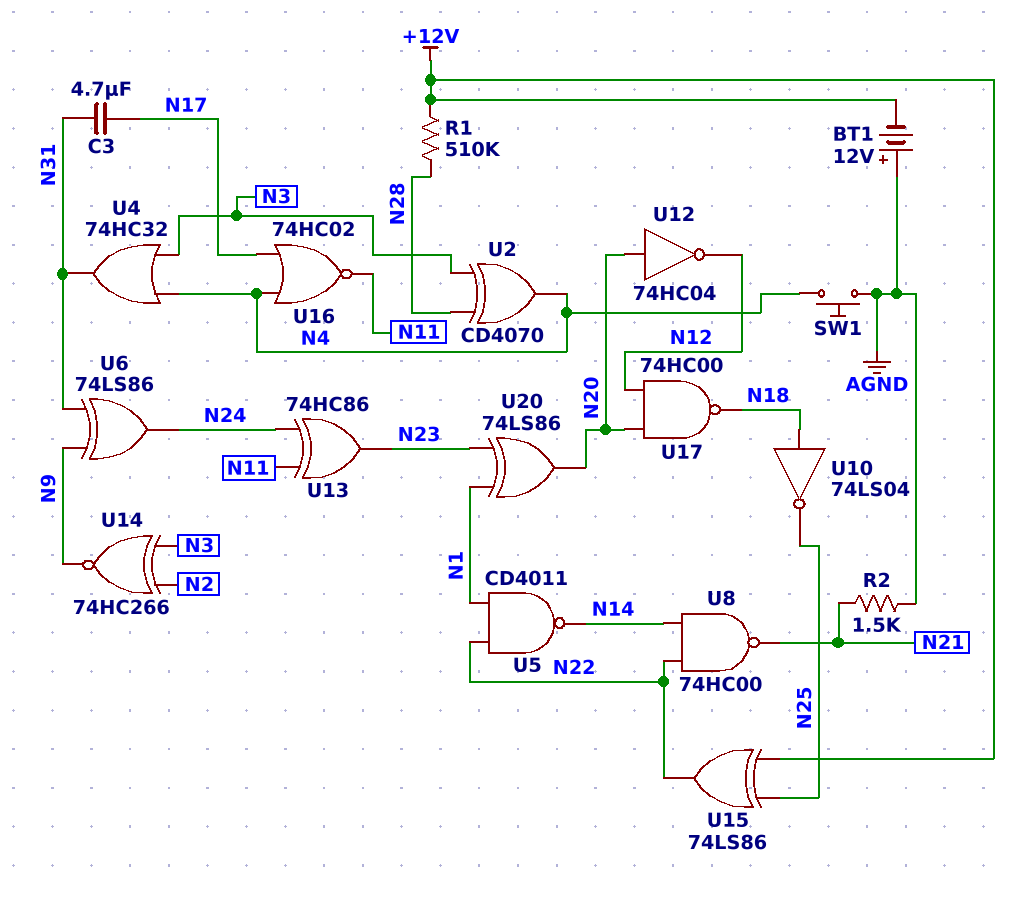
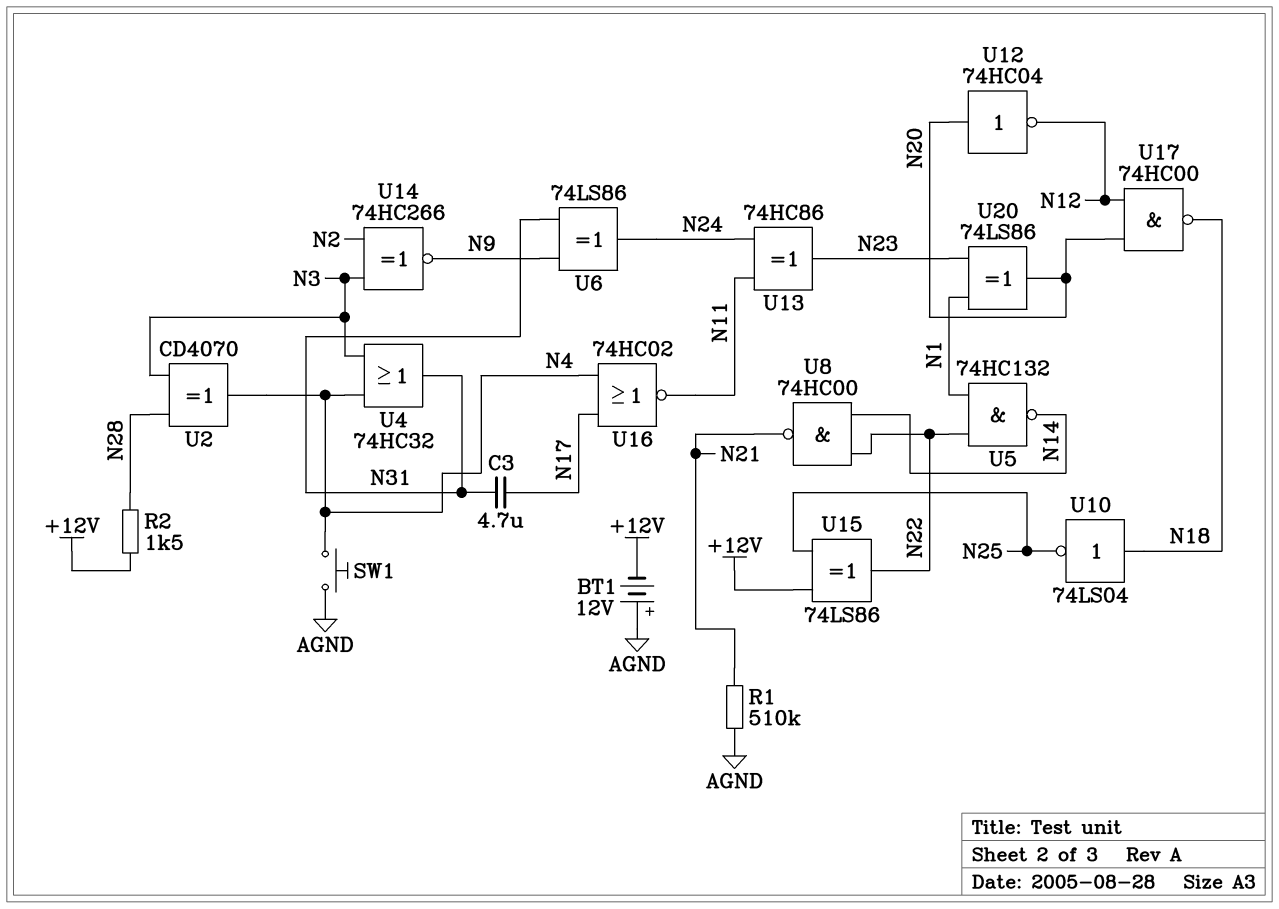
R1: 510k (+12V, N28) -> 510k (AGND, N21)
R2: 1.5k (AGND, N21) -> 1.5k (+12V, N28)
U5: NAND CD4011 (in N1, in N22, out N14) -> NAND 74HC132 (in N1, in N22, out N14)

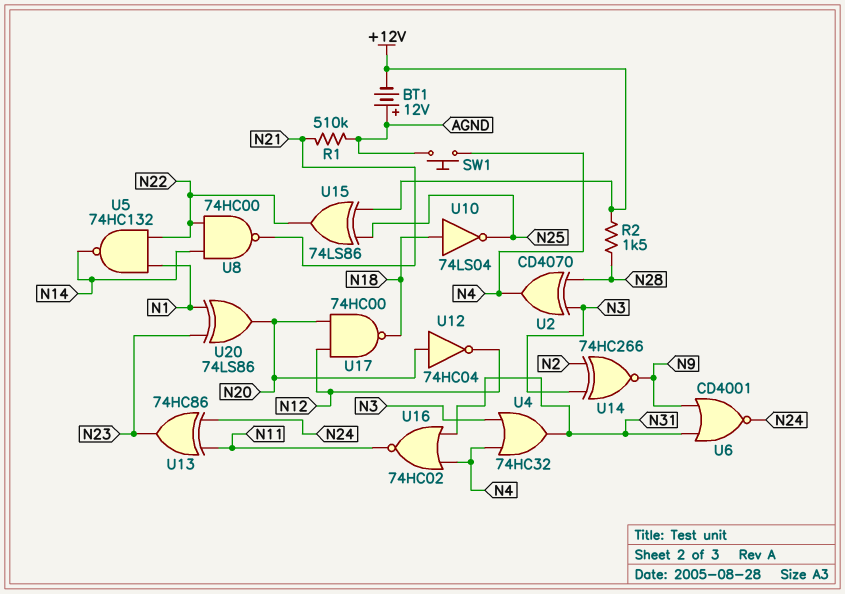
C3: 4.7uF (N17, N31) -> none
U6: XOR 74LS86 (in N9, in N31, out N24) -> NOR CD4001 (in N9, in N31, out N24)
U16: NOR 74HC02 (in N4, in N17, out N11) -> NOR 74HC02 (in N4, in N31, out N11)

